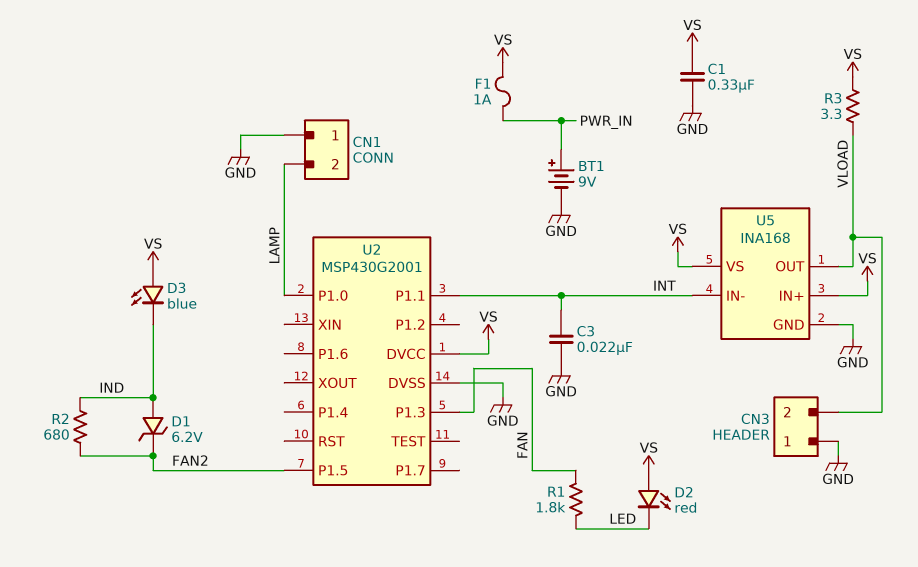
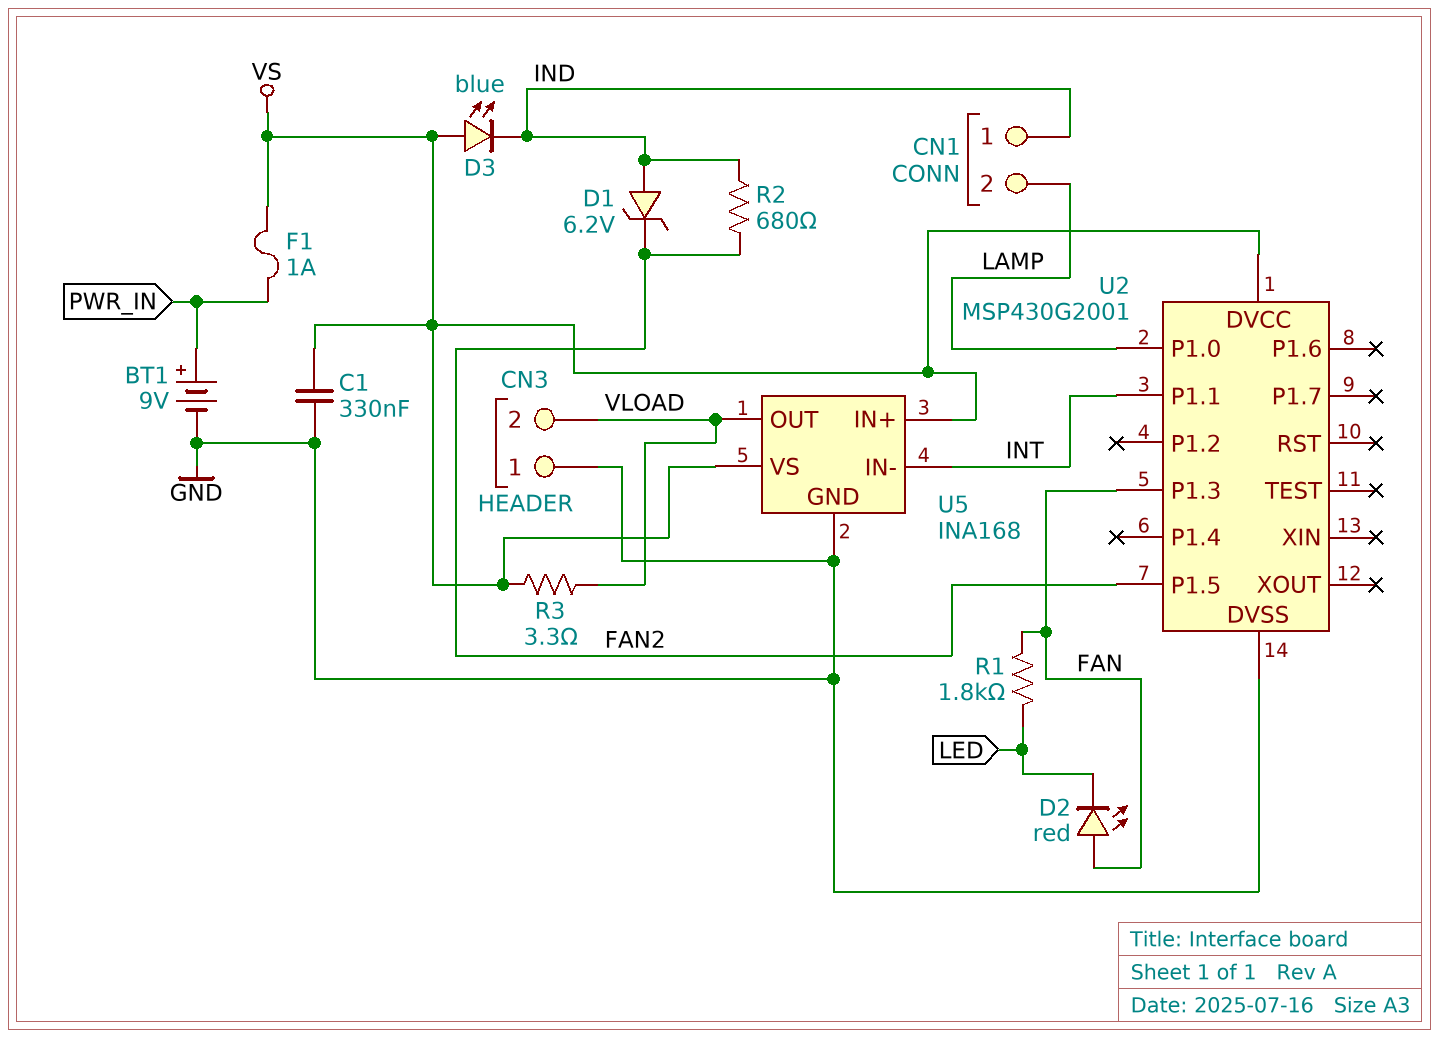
C3: 22nF (GND, INT) -> none
CN1 pin 1: GND -> IND
D2: LED red (A VS, K LED) -> LED red (A FAN, K LED)

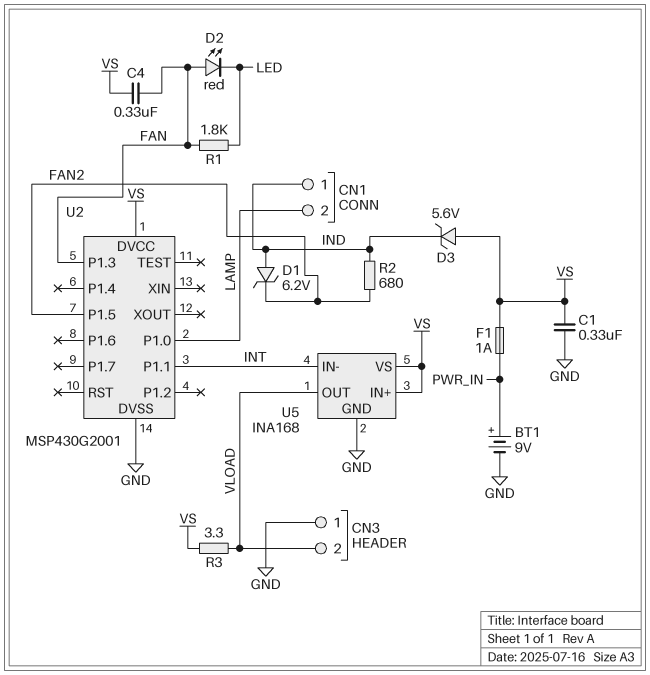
C4: none -> 330nF (FAN, VS)
D3: LED blue (A VS, K IND) -> zener 5.6V (A VS, K IND)

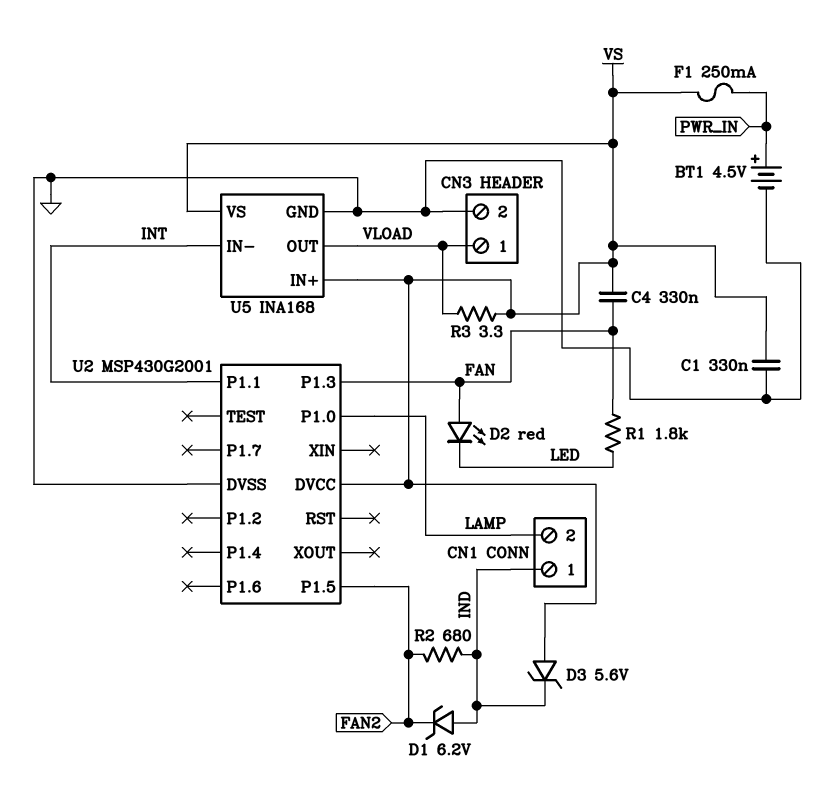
BT1: 9V (plus PWR_IN, minus GND) -> 4.5V (plus PWR_IN, minus GND)
CN3 pin 1: GND -> VLOAD
CN3 pin 2: VLOAD -> GND
F1: 1A (PWR_IN, VS) -> 250mA (PWR_IN, VS)

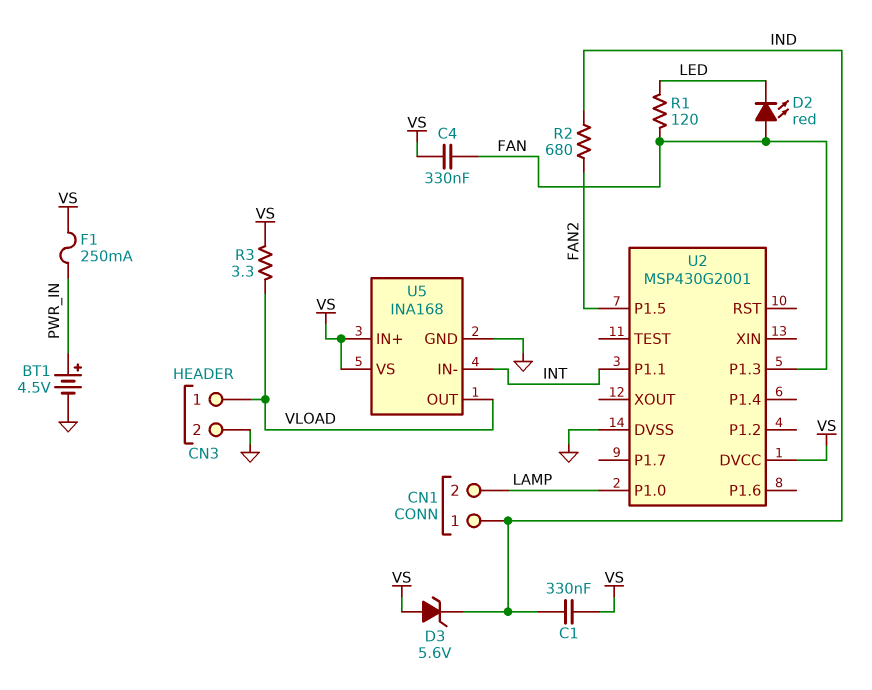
C1: 330nF (GND, VS) -> 330nF (IND, VS)
D1: zener 6.2V (A IND, K FAN2) -> none
R1: 1.8k (FAN, LED) -> 120 (FAN, LED)

